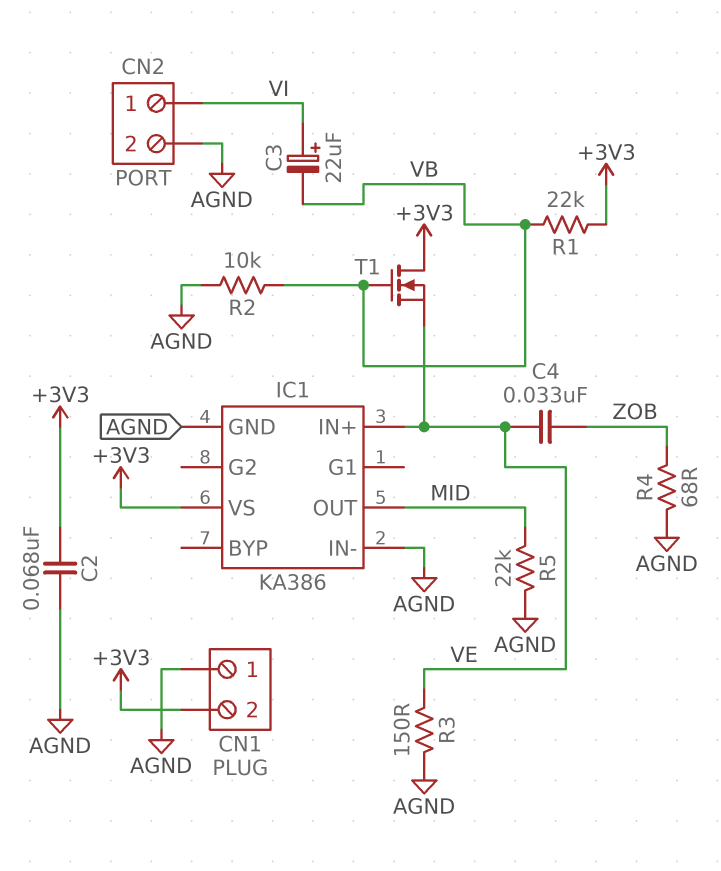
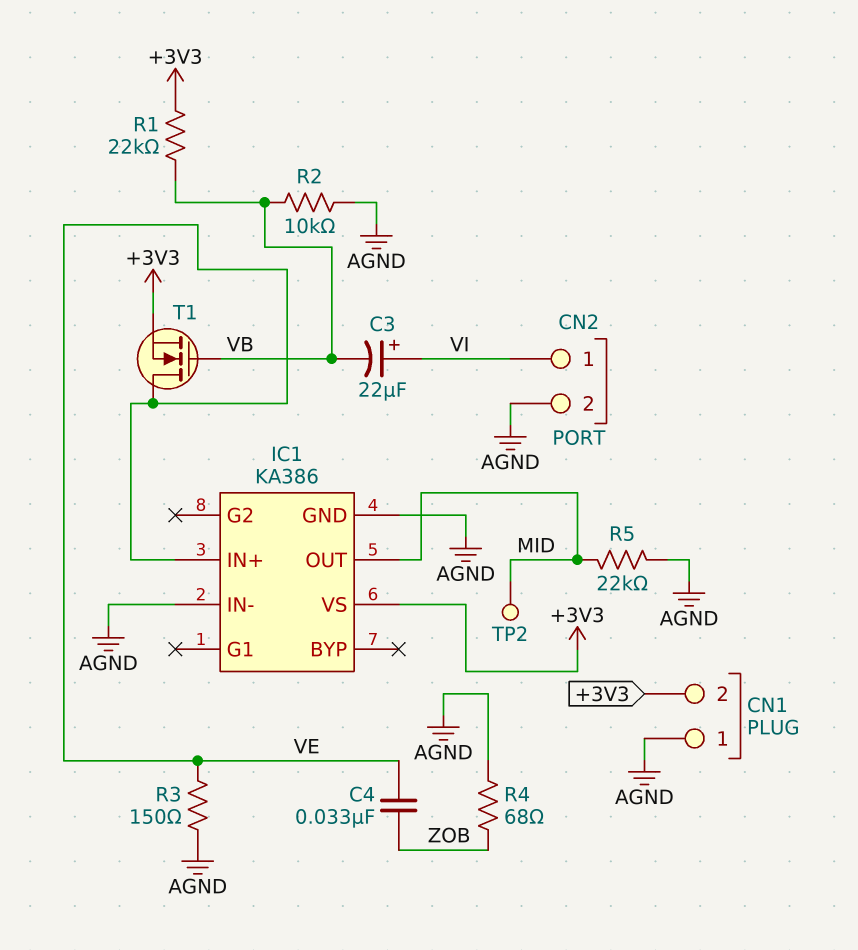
C2: 68nF (+3V3, AGND) -> none
T1: NMOS (G VB, D +3V3, S VE) -> NMOS (G VB, D VE, S +3V3)
TP2: none -> test point (MID)

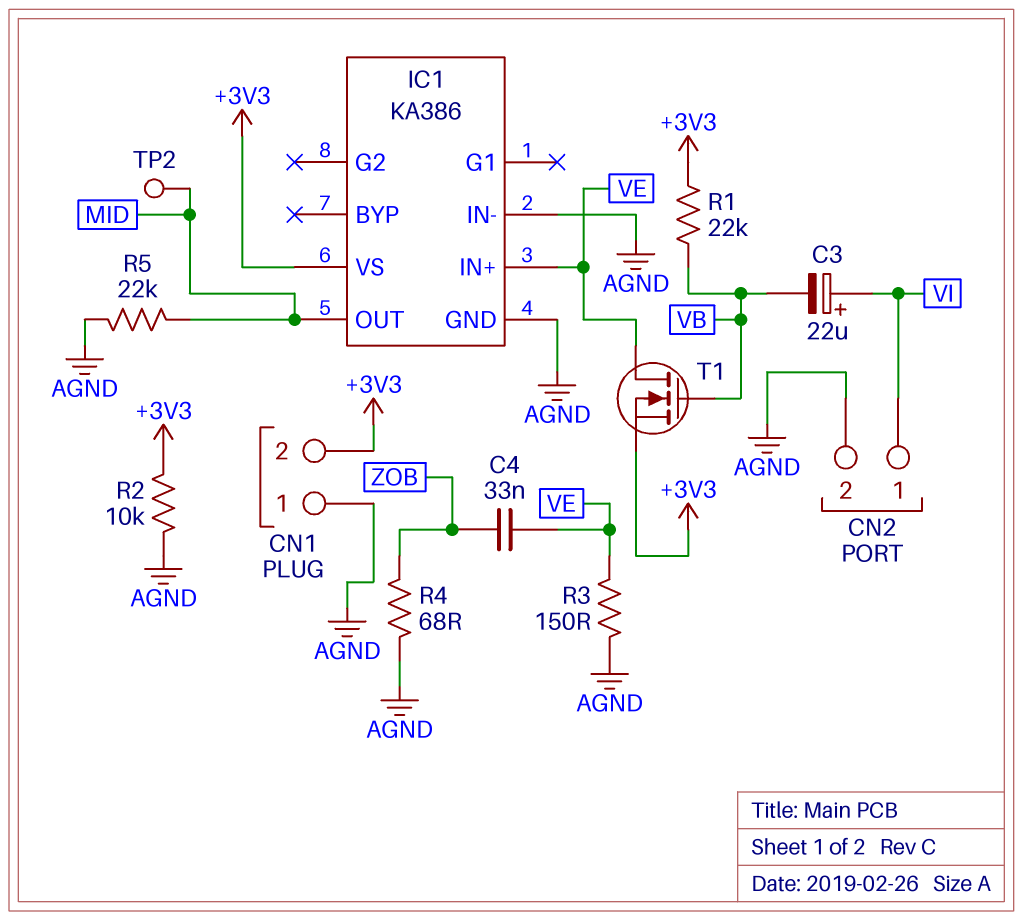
R2: 10k (AGND, VB) -> 10k (+3V3, AGND)

